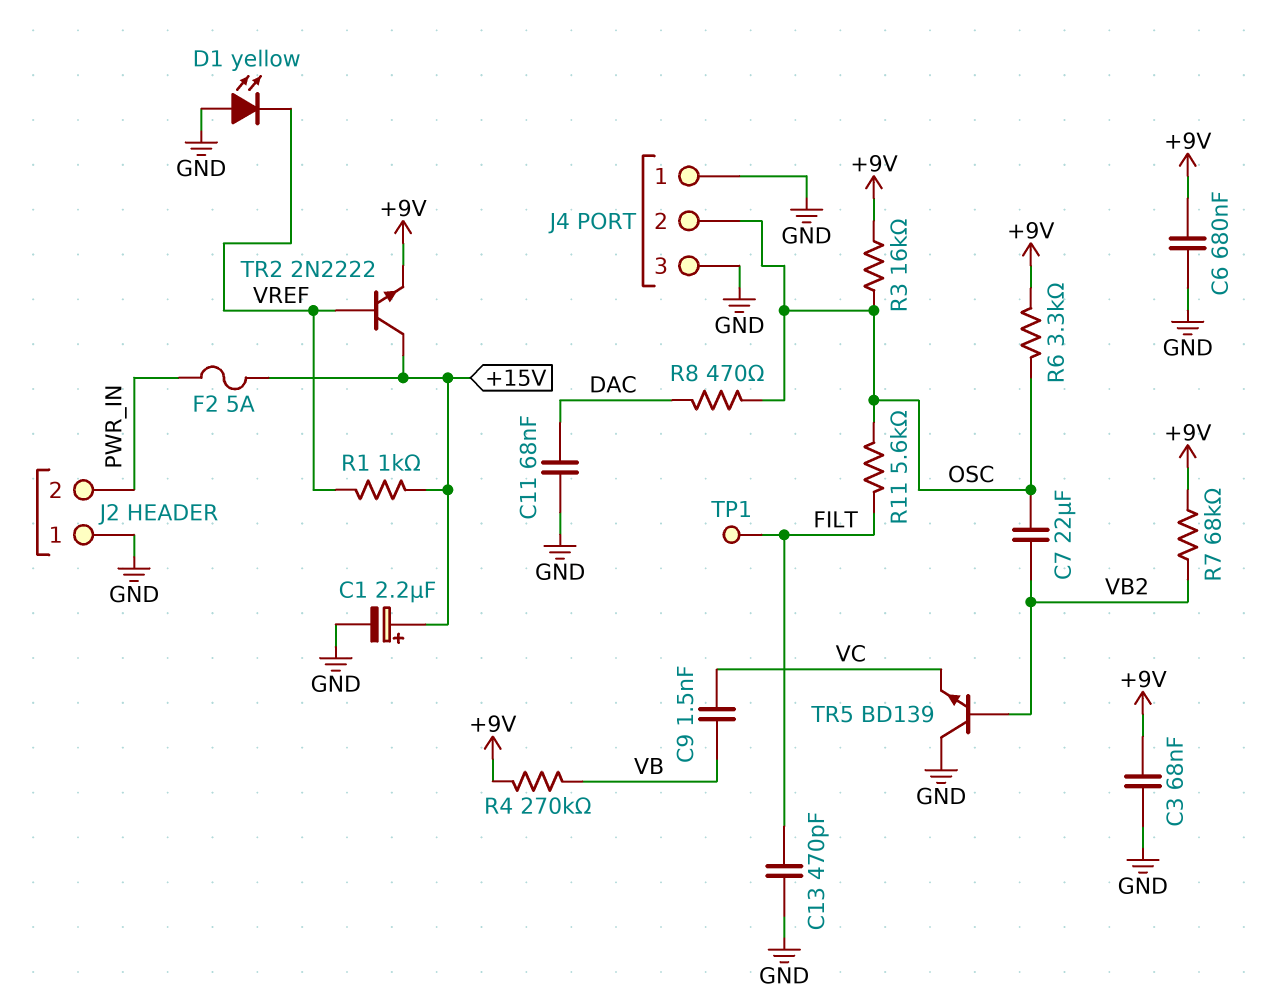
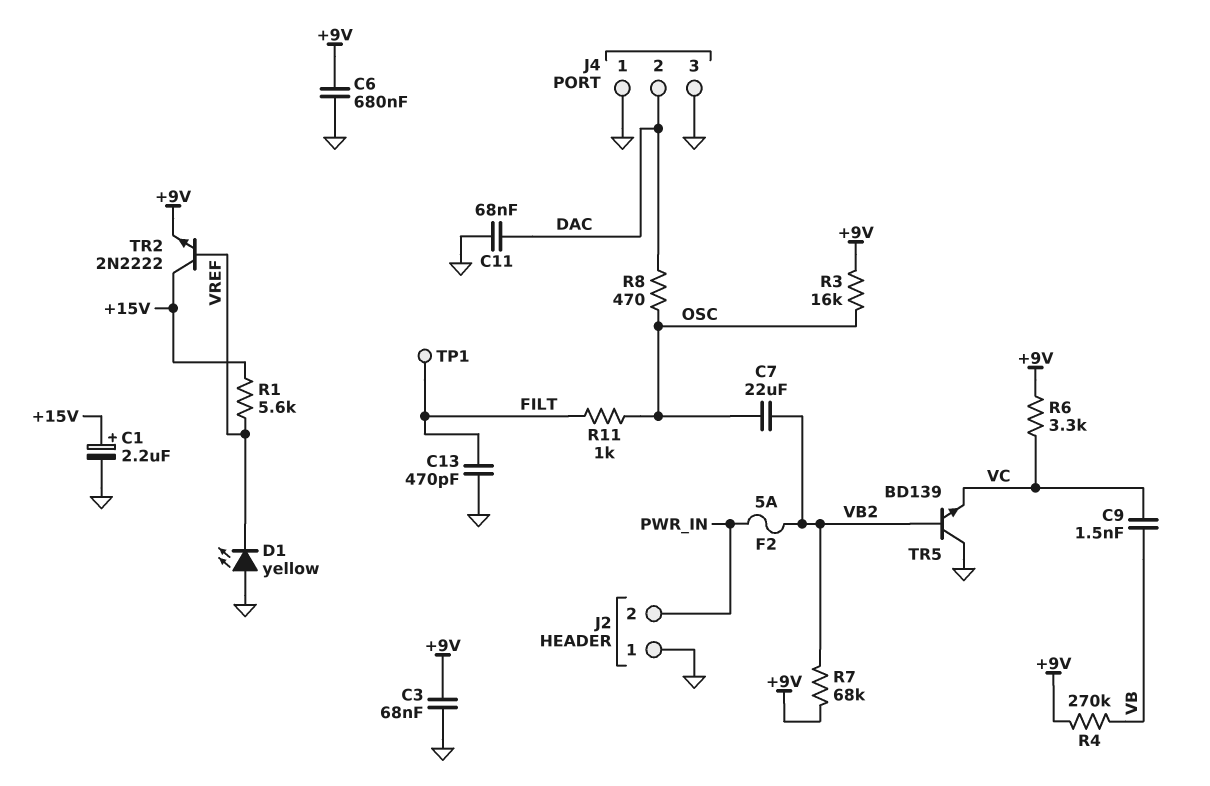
F2: 5A (+15V, PWR_IN) -> 5A (PWR_IN, VB2)
J4 pin 2: OSC -> DAC
R1: 1k (+15V, VREF) -> 5.6k (+15V, VREF)
R6: 3.3k (+9V, OSC) -> 3.3k (+9V, VC)
R11: 5.6k (FILT, OSC) -> 1k (FILT, OSC)

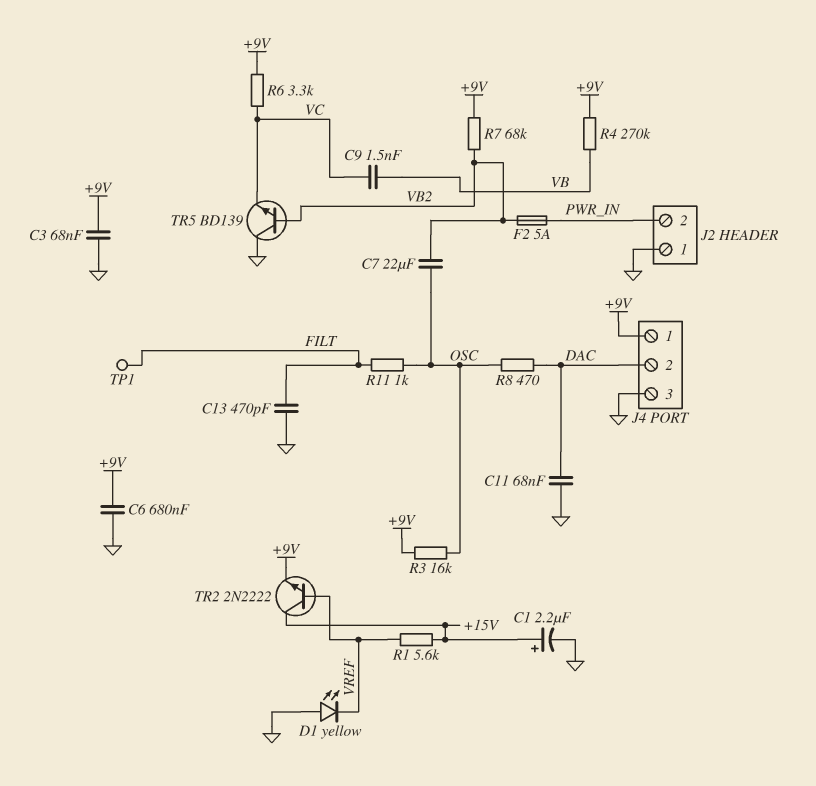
J4 pin 1: GND -> +9V

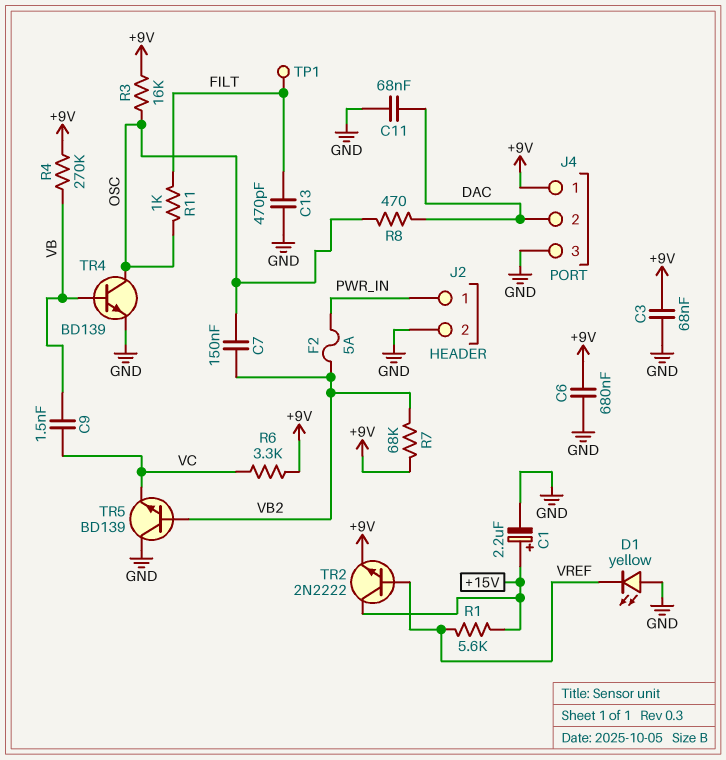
C7: 22uF (OSC, VB2) -> 150nF (OSC, VB2)
J2 pin 1: GND -> PWR_IN
J2 pin 2: PWR_IN -> GND
TR4: none -> NPN BD139 (B VB, C OSC, E GND)

